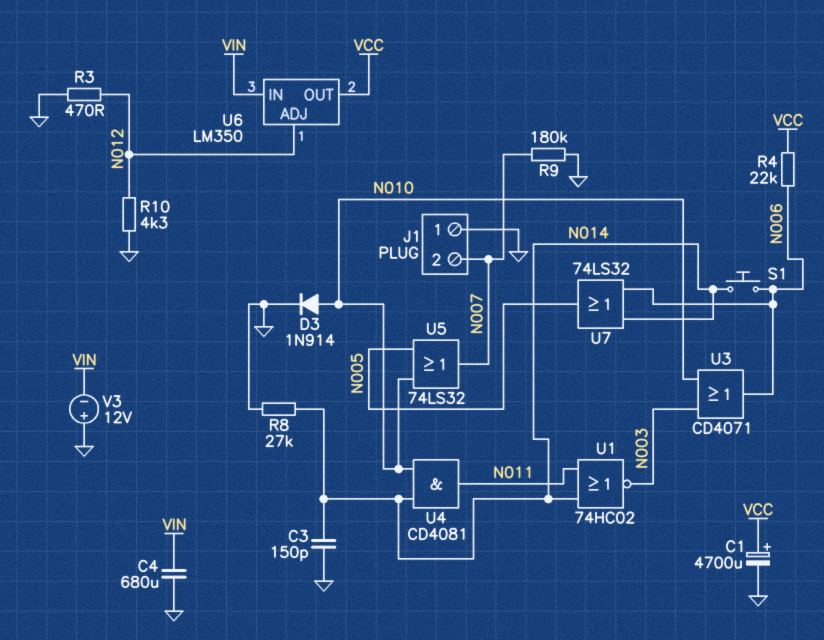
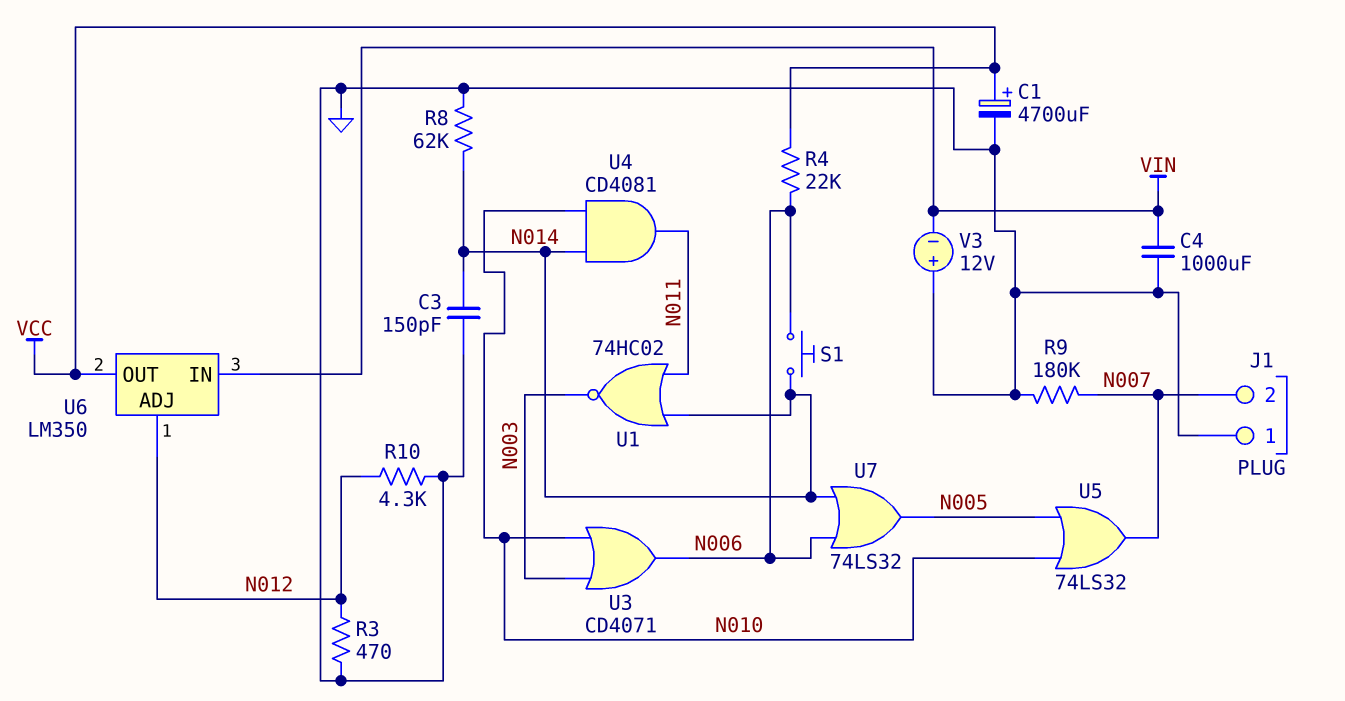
C4: 680uF (GND, VIN) -> 1000uF (GND, VIN)
D3: diode 1N914 (A N010, K GND) -> none
R8: 27k (GND, N014) -> 62k (GND, N014)

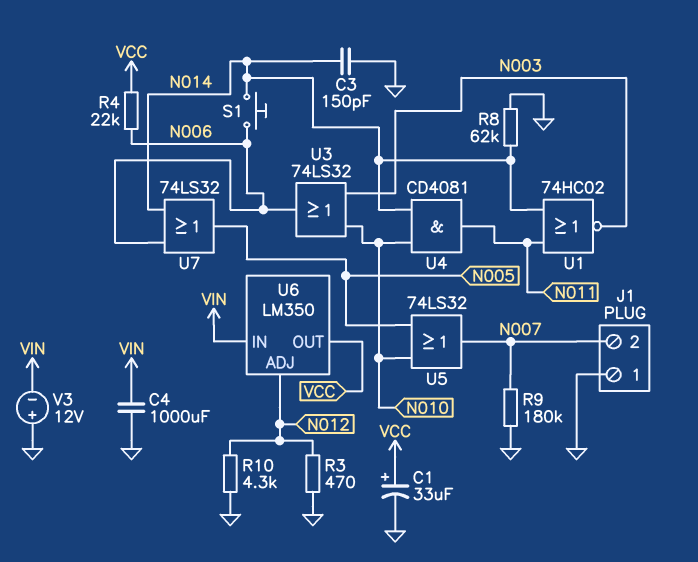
C1: 4700uF (plus VCC, minus GND) -> 33uF (plus VCC, minus GND)
U3: OR CD4071 (in N003, in N010, out N006) -> OR 74LS32 (in N003, in N010, out N006)

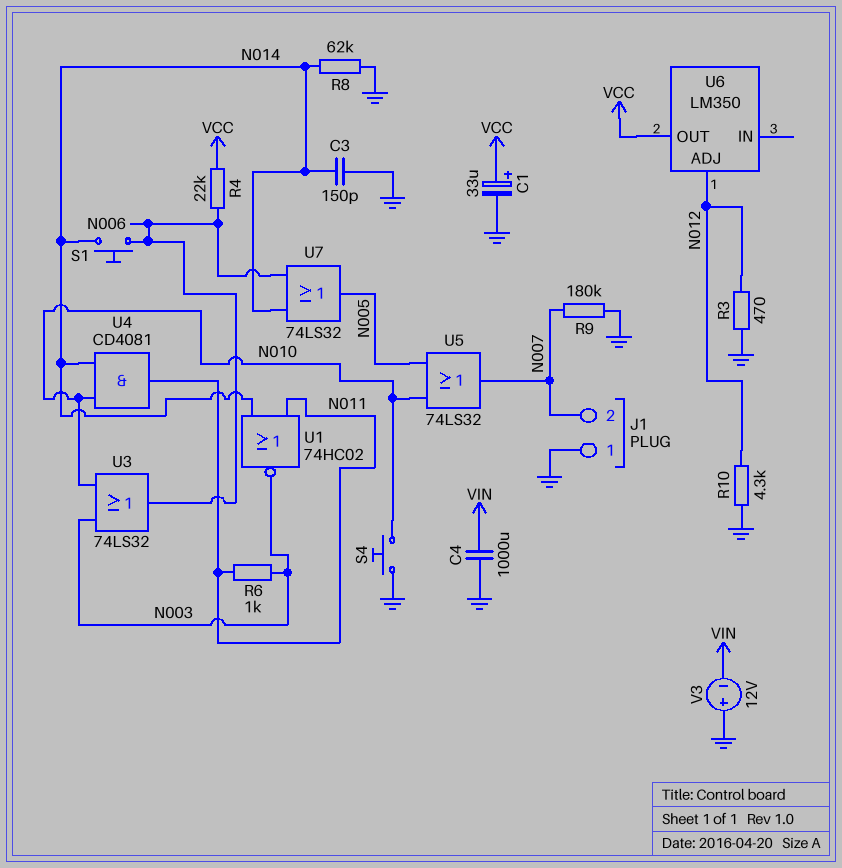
R6: none -> 1k (N003, N011)
S4: none -> button (GND, N010)
U6 pin IN: VIN -> none

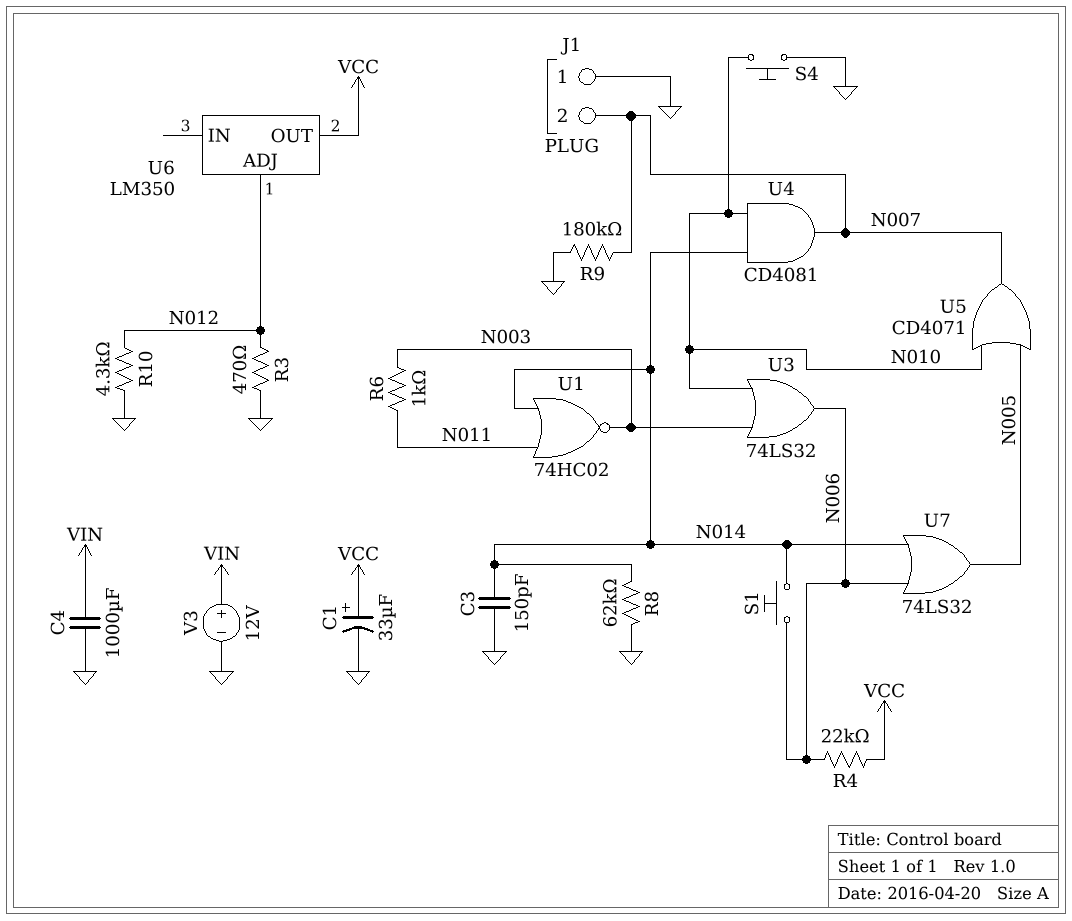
U4: AND CD4081 (in N010, in N014, out N011) -> AND CD4081 (in N010, in N014, out N007)
U5: OR 74LS32 (in N005, in N010, out N007) -> OR CD4071 (in N005, in N010, out N007)
V3: 12V (plus GND, minus VIN) -> 12V (plus VIN, minus GND)

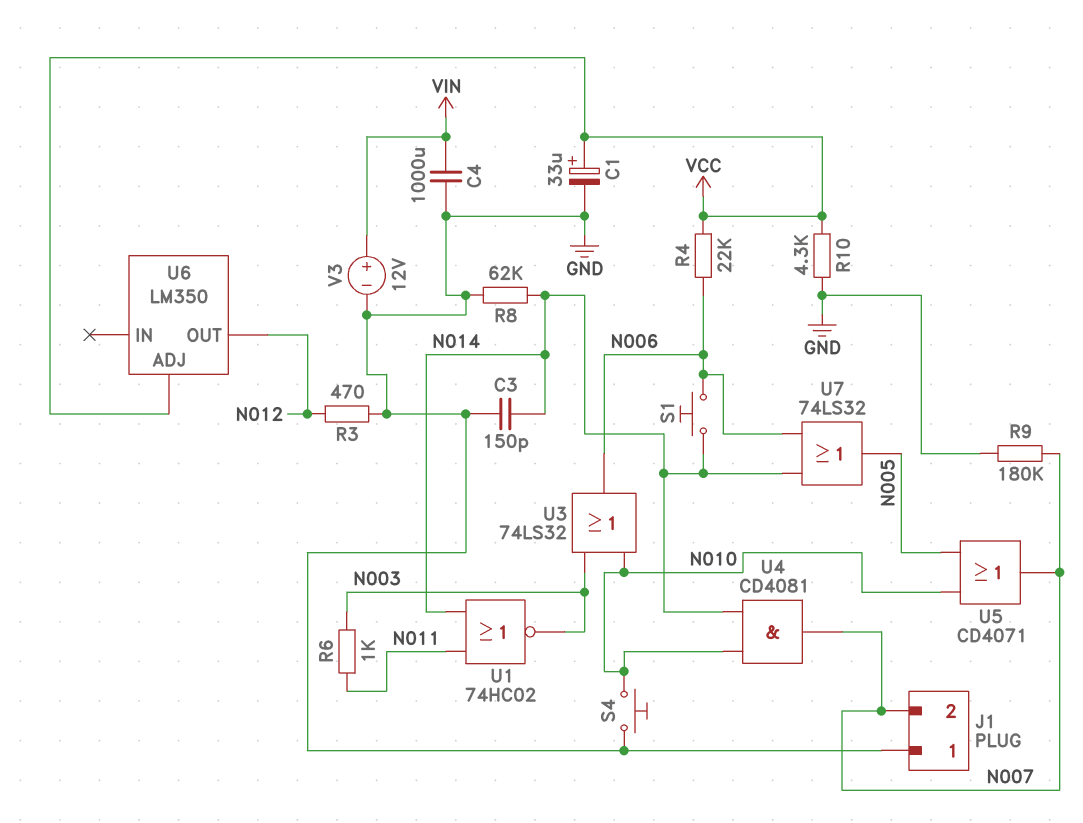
R10: 4.3k (GND, N012) -> 4.3k (GND, VCC)
U6 pin ADJ: N012 -> VCC
U6 pin OUT: VCC -> N012

